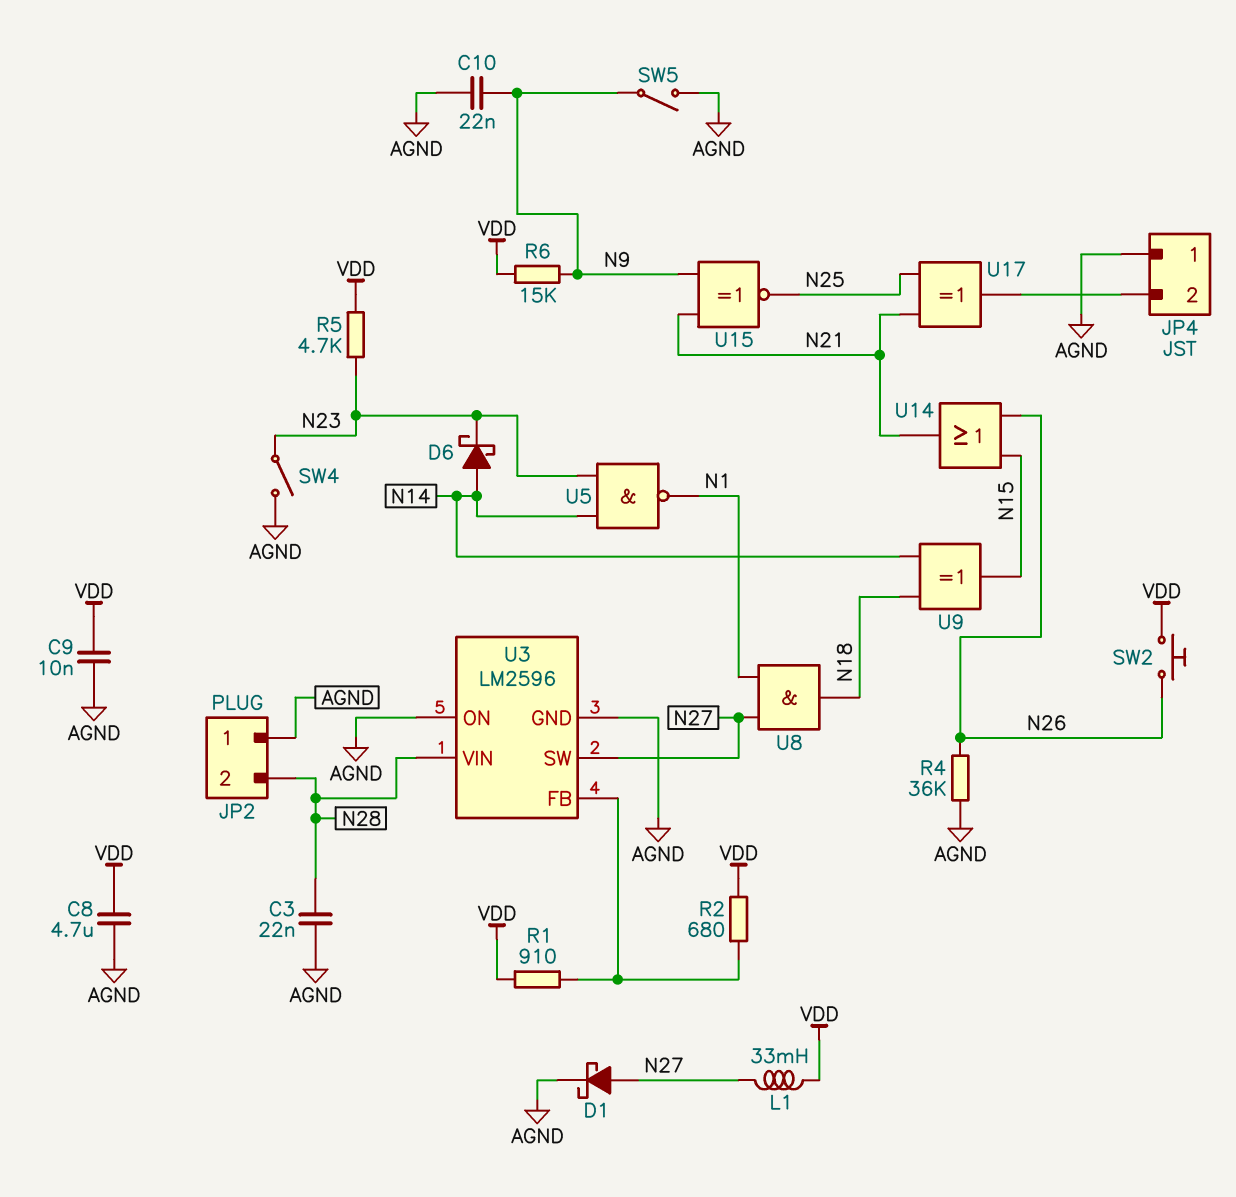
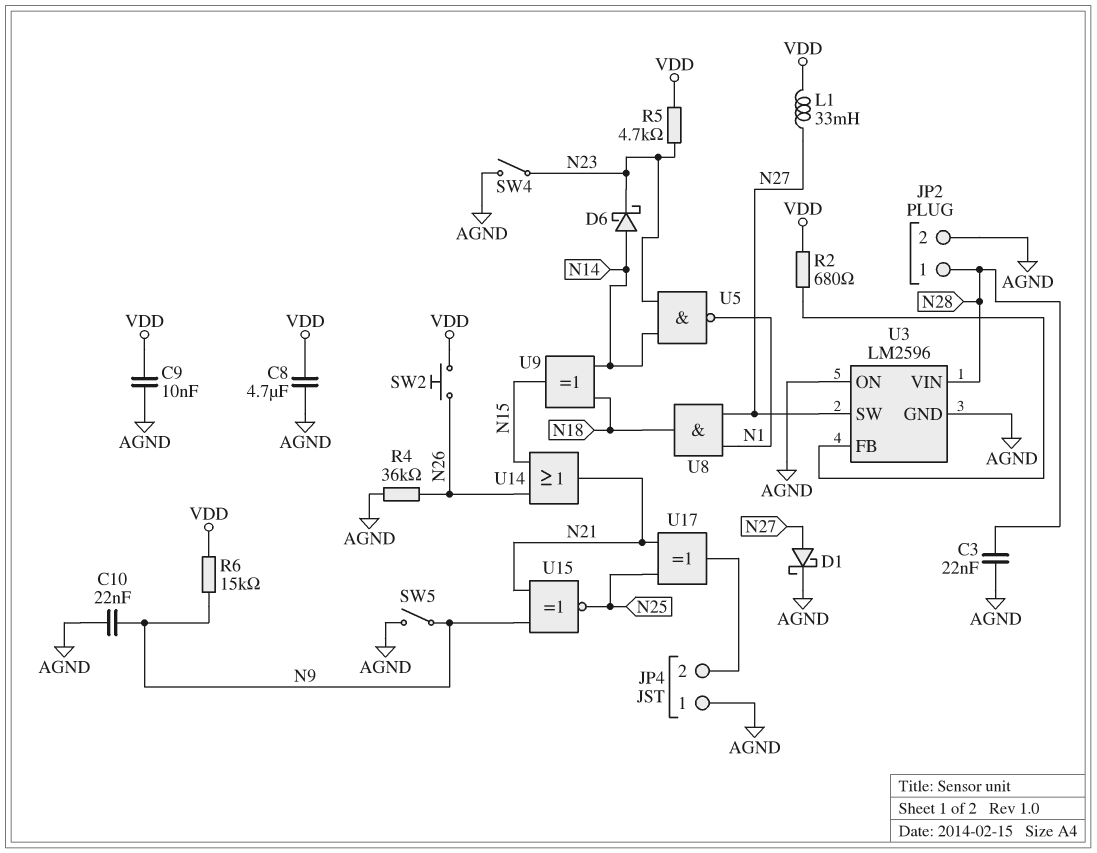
JP2 pin 1: AGND -> N28
JP2 pin 2: N28 -> AGND
R1: 910 (U3/FB, VDD) -> none

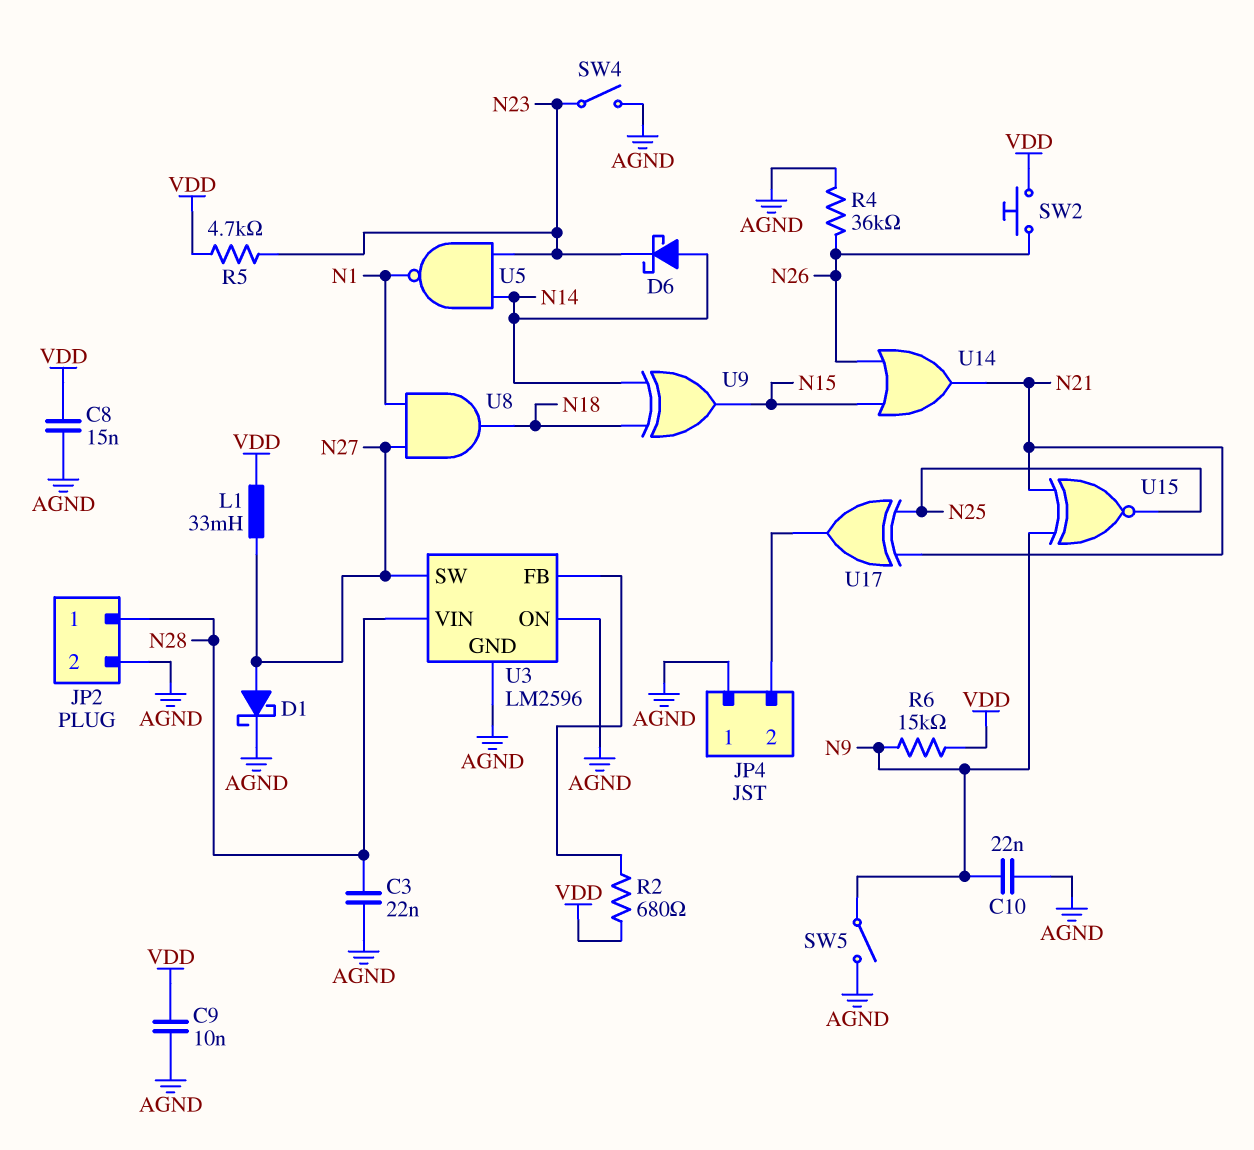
C8: 4.7uF (AGND, VDD) -> 15nF (AGND, VDD)

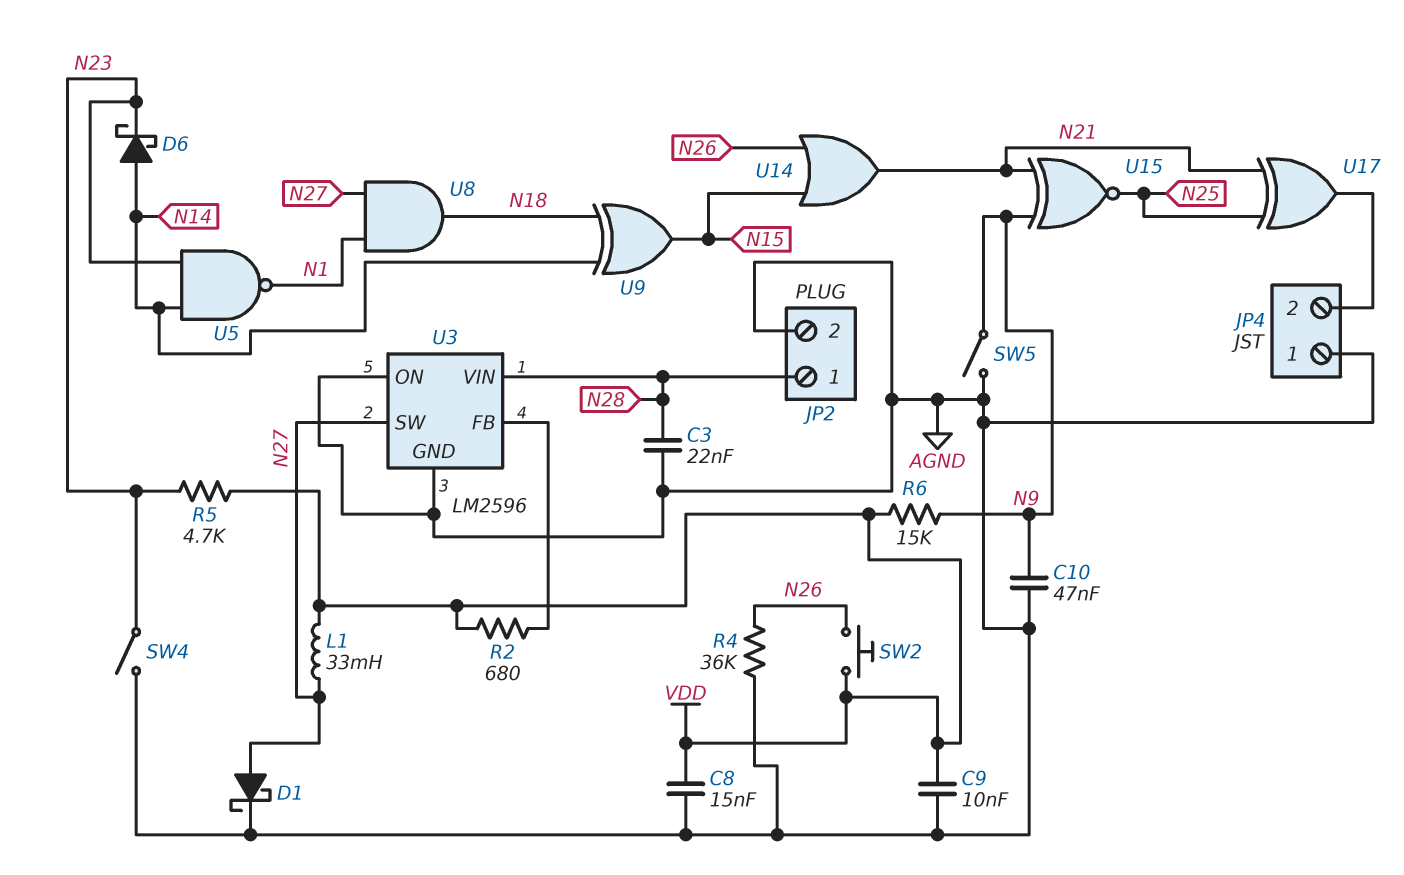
C10: 22nF (AGND, N9) -> 47nF (AGND, N9)

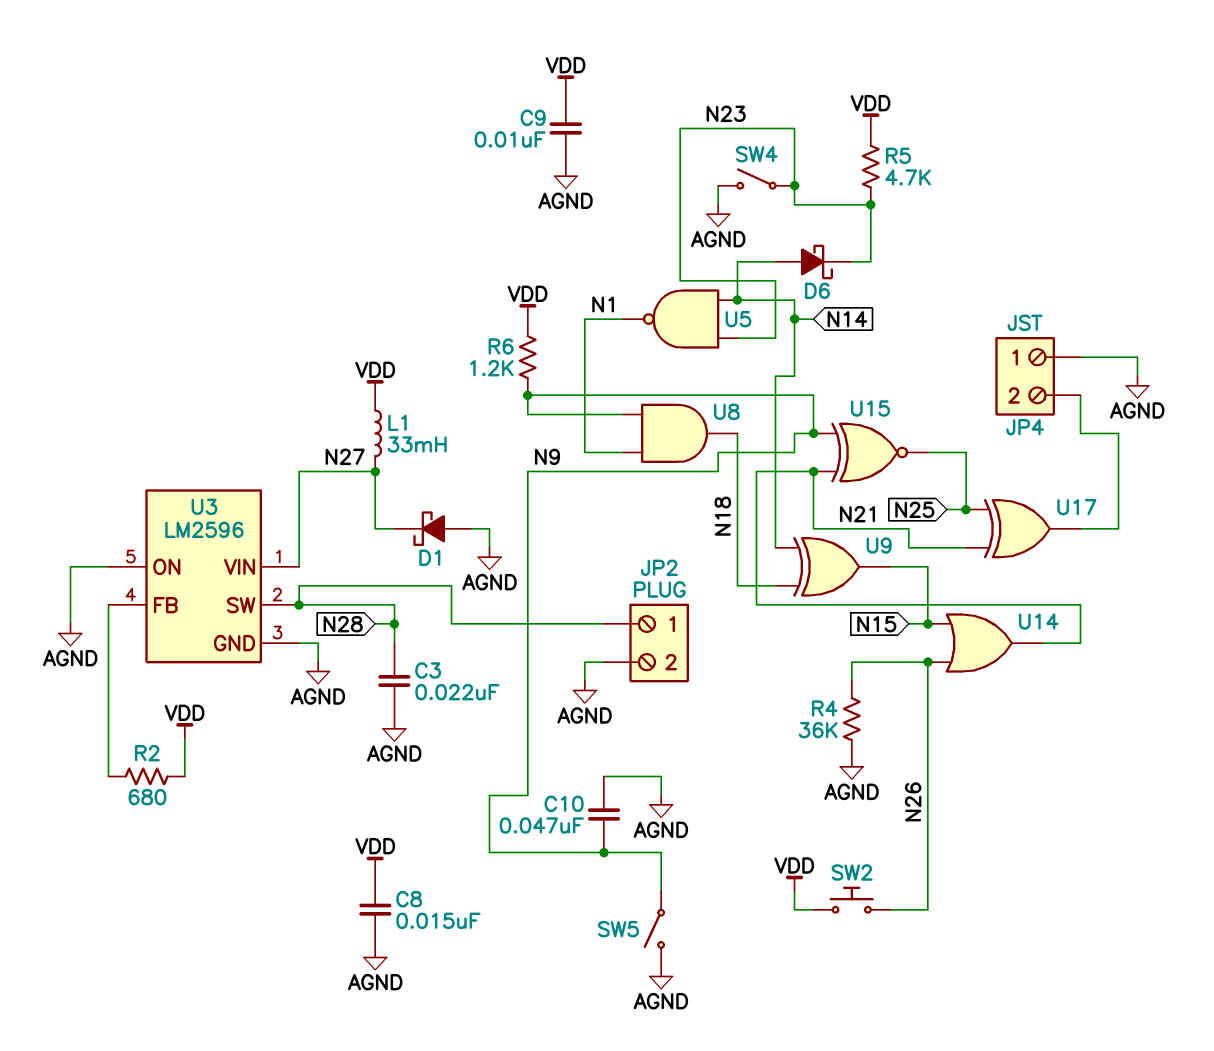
D1: schottky (A N27, K AGND) -> schottky (A AGND, K N27)
R6: 15k (N9, VDD) -> 1.2k (N9, VDD)
U3 pin SW: N27 -> N28
U3 pin VIN: N28 -> N27
U8: AND (in N1, in N27, out N18) -> AND (in N1, in N9, out N18)

